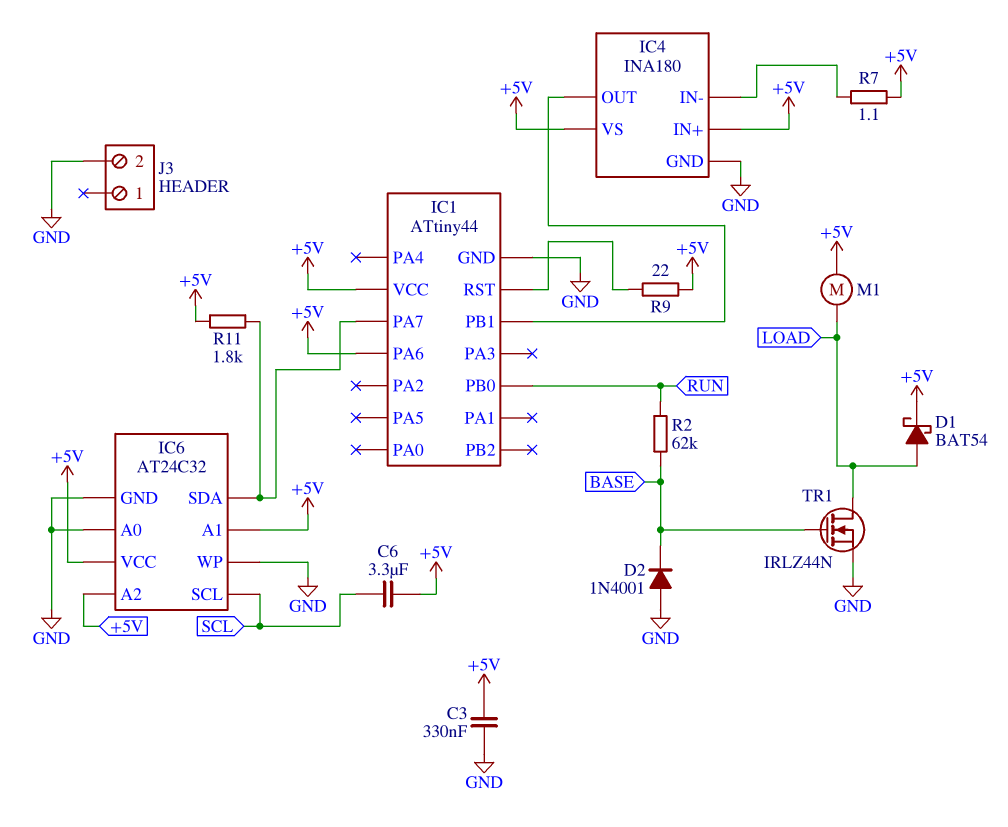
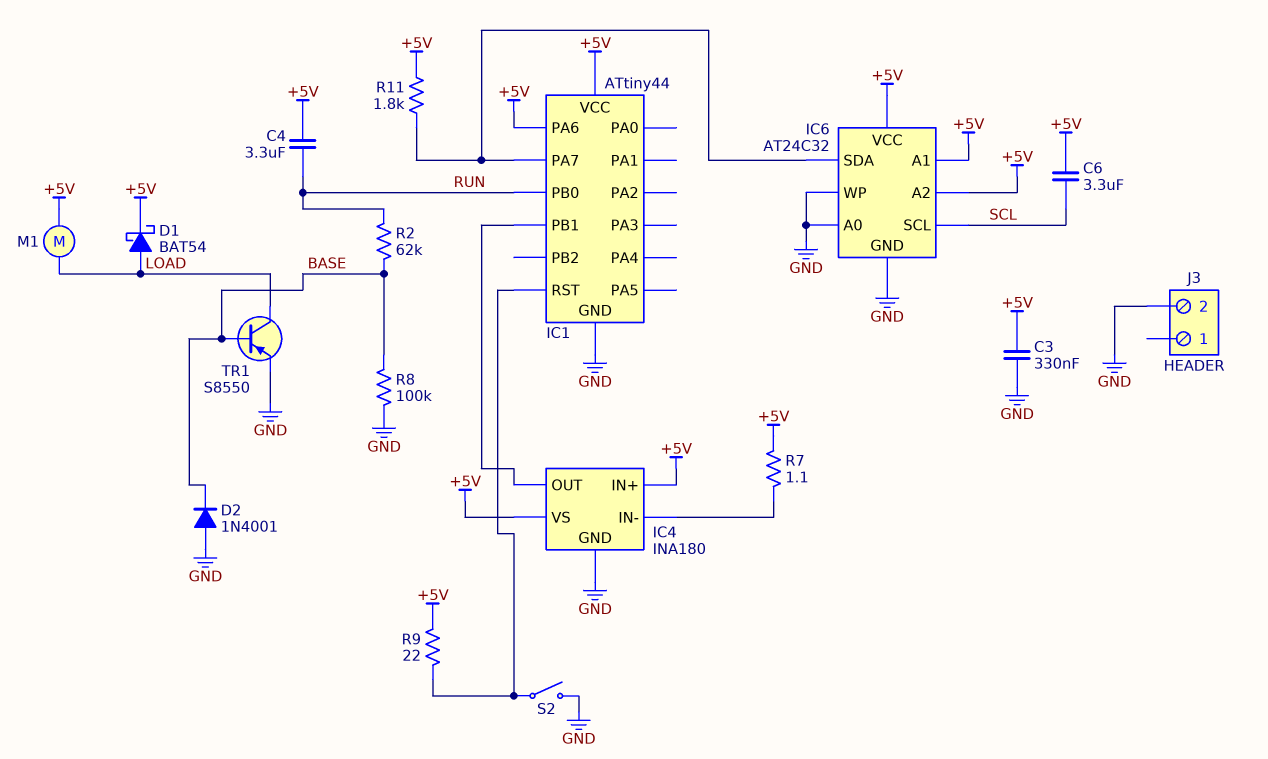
C4: none -> 3.3uF (+5V, RUN)
R8: none -> 100k (BASE, GND)
S2: none -> switch (GND, IC1/RST)
TR1: NMOS IRLZ44N (G BASE, D LOAD, S GND) -> PNP S8550 (B BASE, C LOAD, E GND)

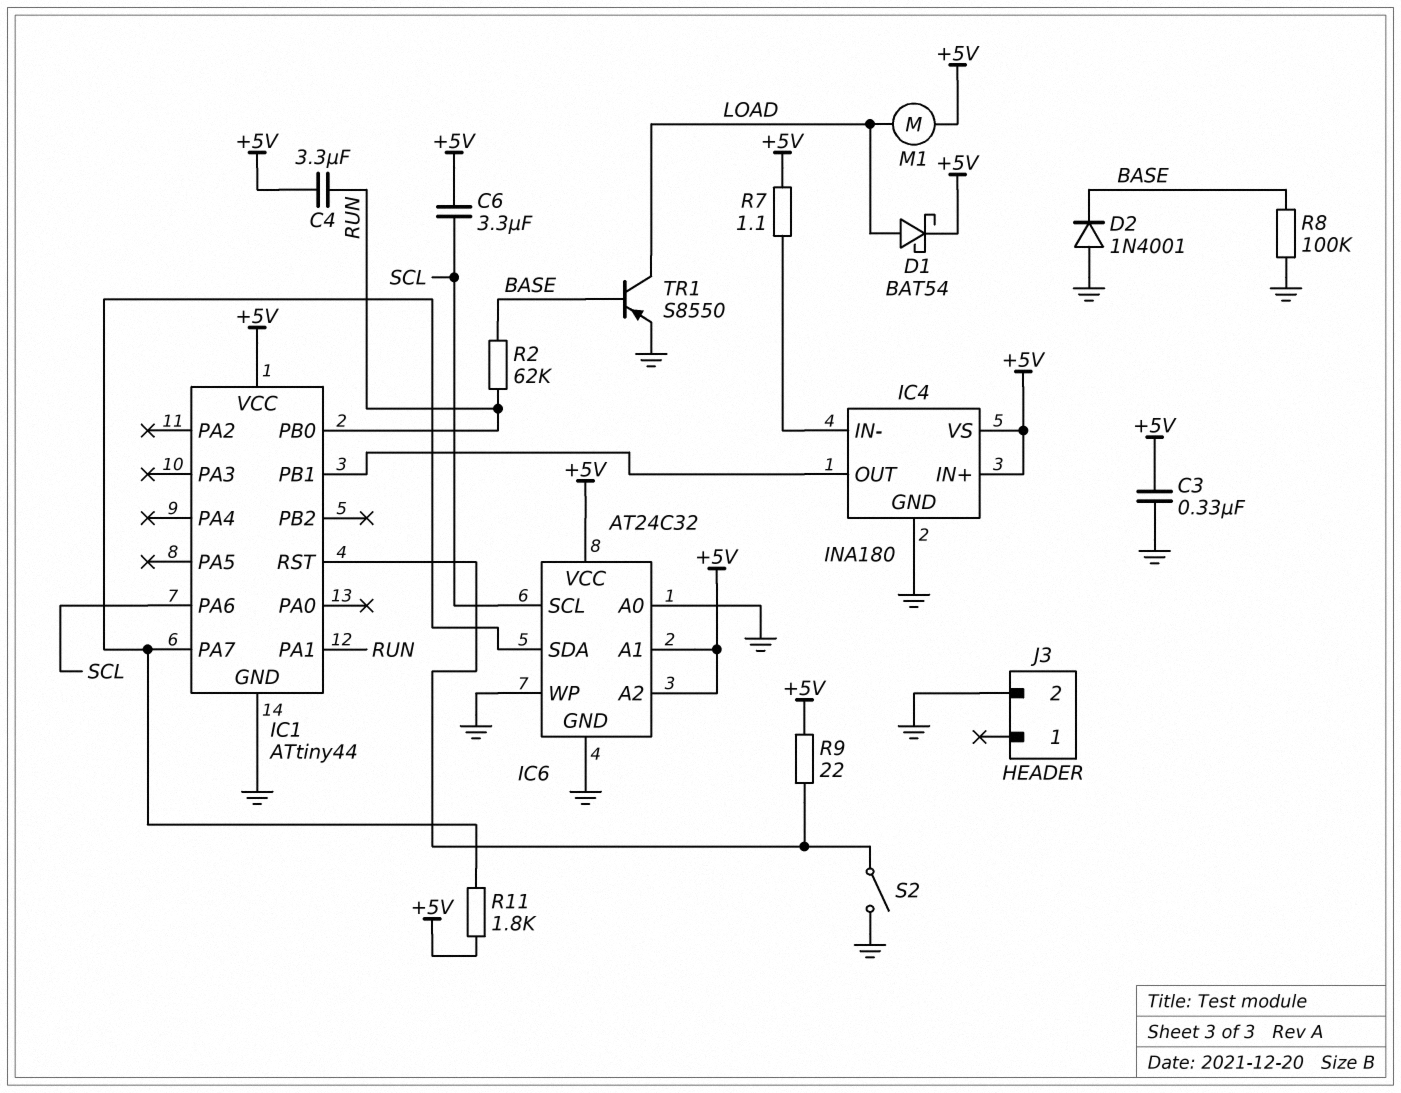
IC1 pin PA1: none -> RUN
IC1 pin PA6: +5V -> SCL

